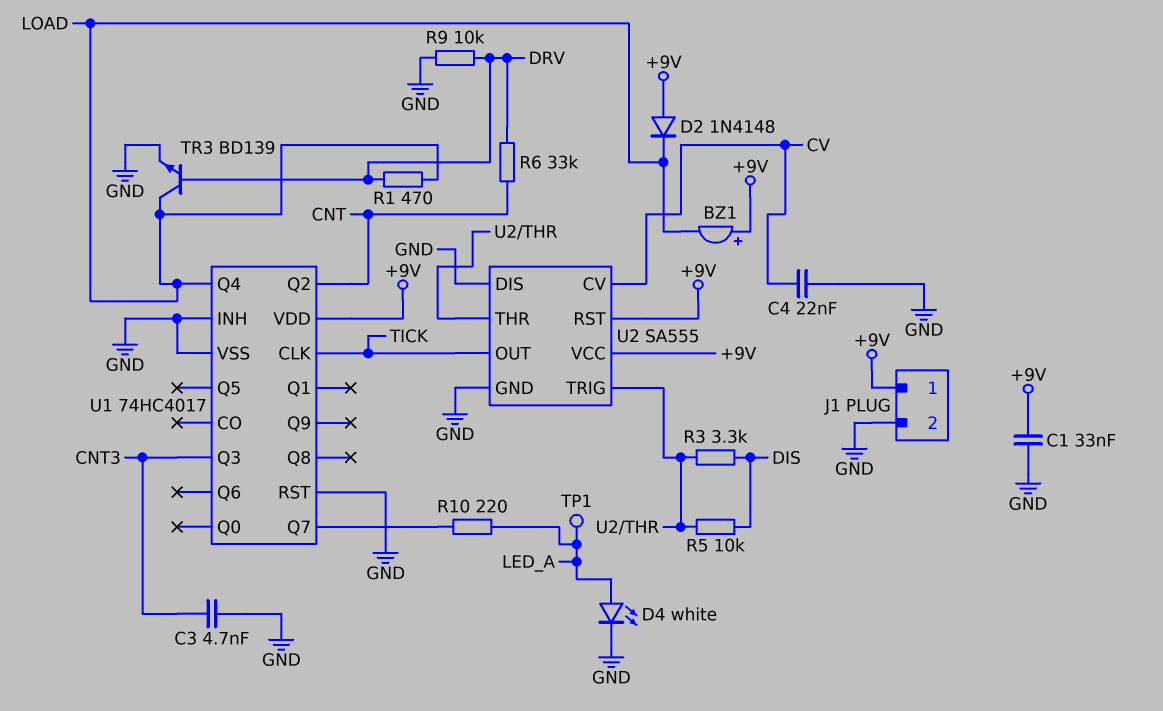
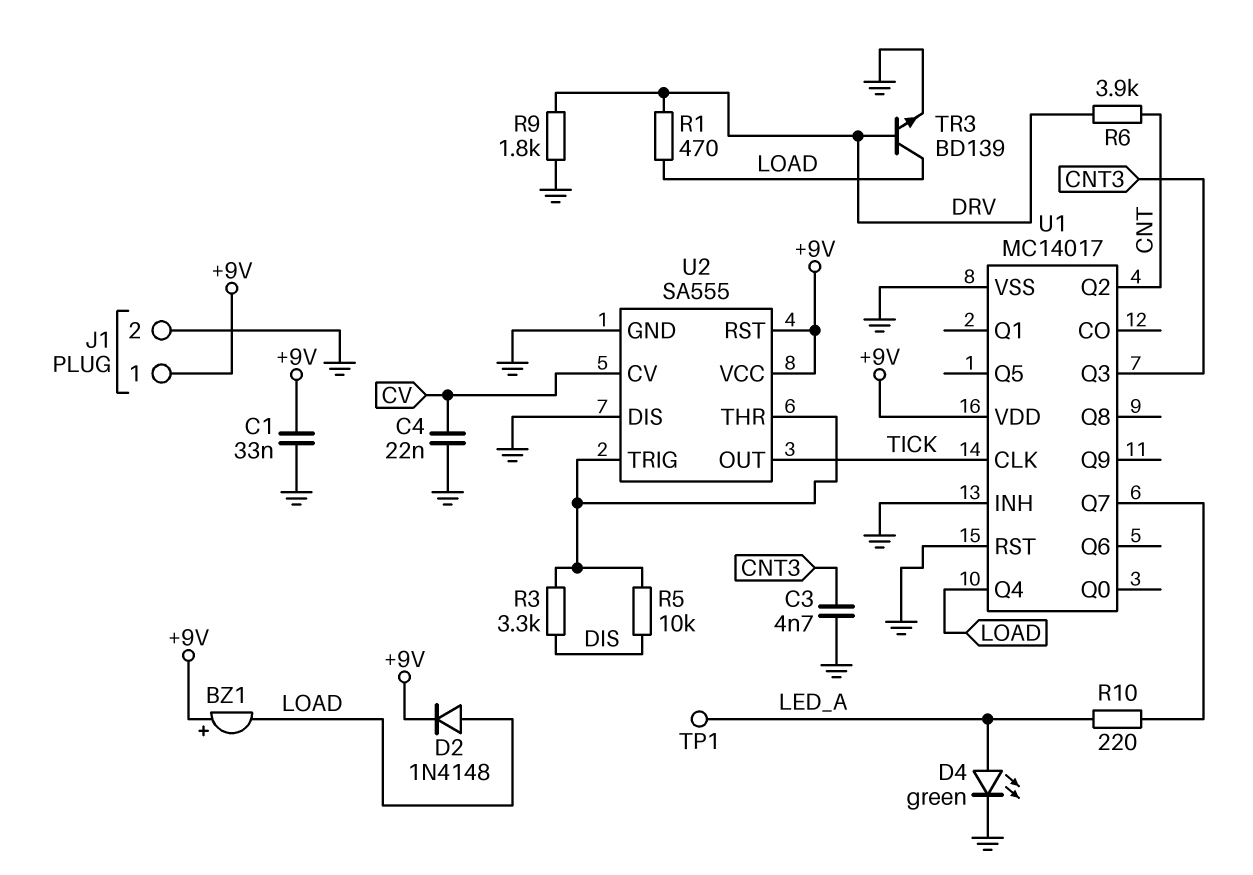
D2: diode 1N4148 (A +9V, K LOAD) -> diode 1N4148 (A LOAD, K +9V)
D4: LED white (A LED_A, K GND) -> LED green (A LED_A, K GND)
R6: 33k (CNT, DRV) -> 3.9k (CNT, DRV)
R9: 10k (DRV, GND) -> 1.8k (DRV, GND)
U1: 74HC4017 -> MC14017

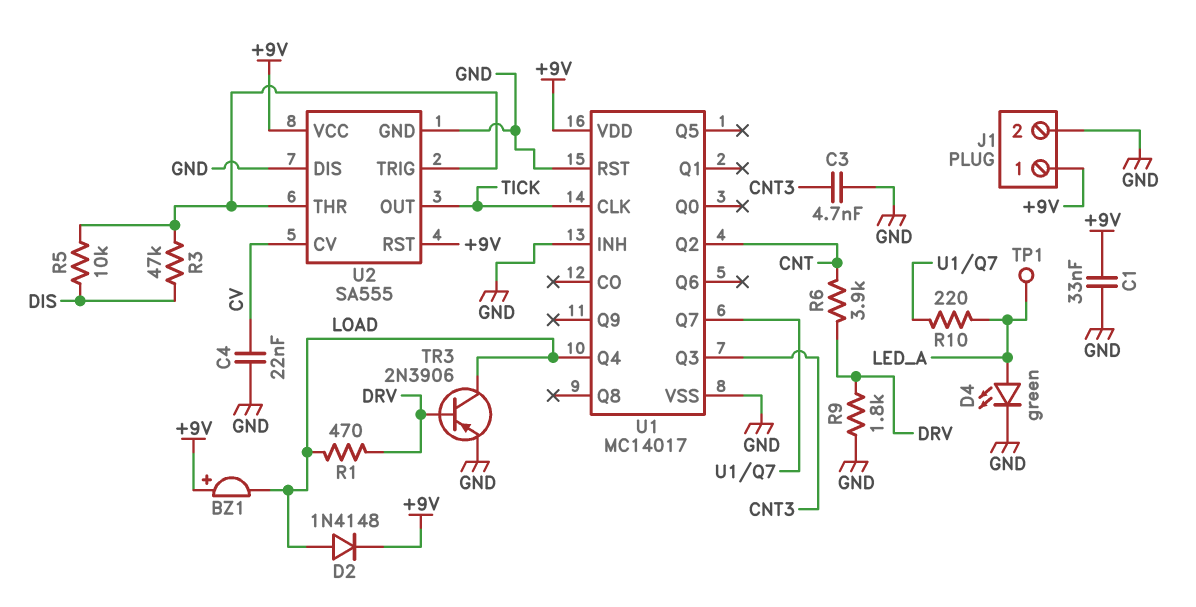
R3: 3.3k (DIS, U2/THR) -> 47k (DIS, U2/THR)
TR3: NPN BD139 (B DRV, C LOAD, E GND) -> PNP 2N3906 (B DRV, C LOAD, E GND)

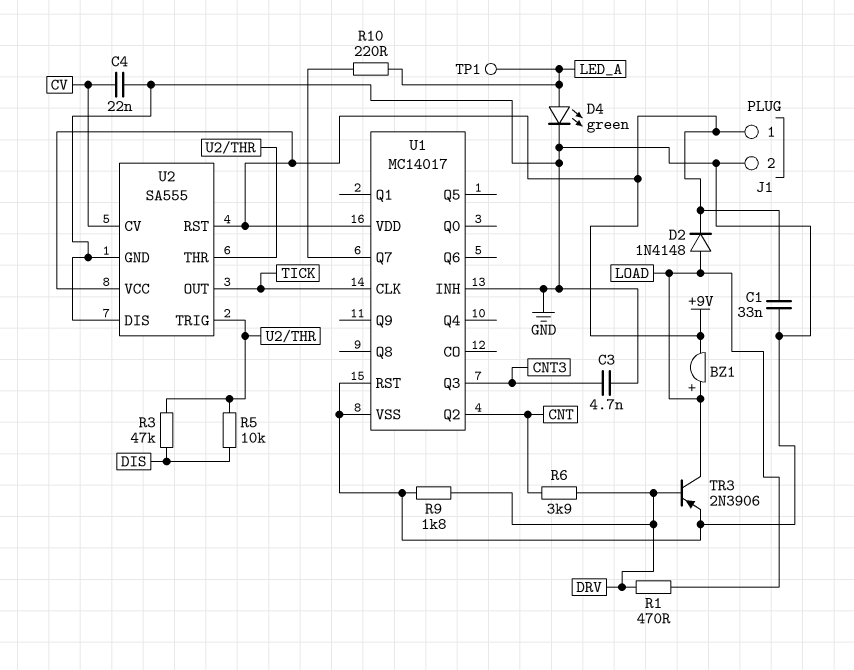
BZ1: buzzer (plus +9V, minus LOAD) -> buzzer (plus LOAD, minus +9V)
U1 pin Q4: LOAD -> none

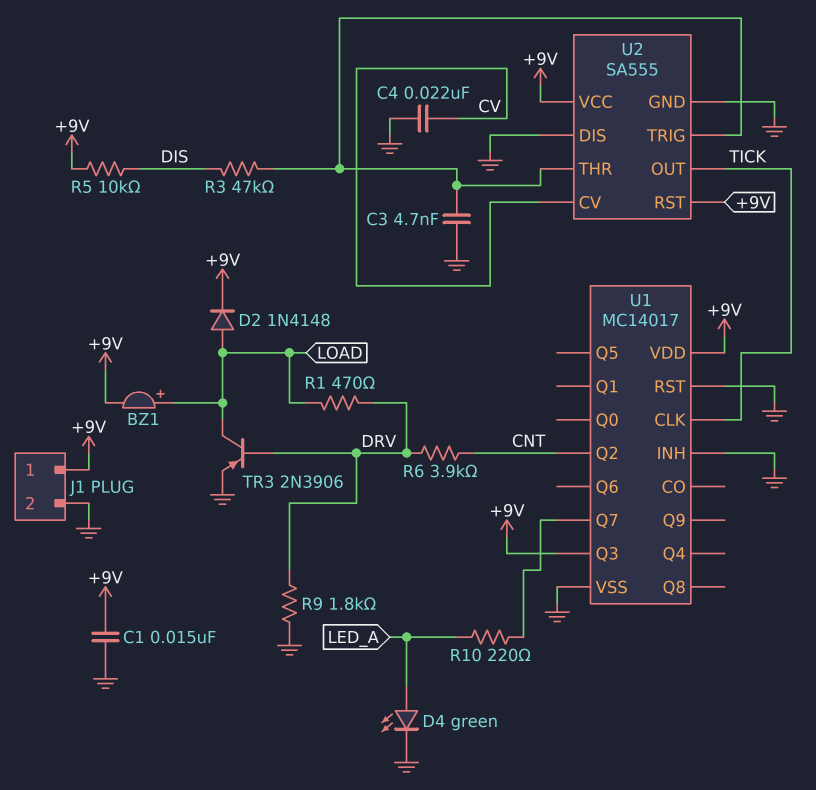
C1: 33nF (+9V, GND) -> 15nF (+9V, GND)
C3: 4.7nF (CNT3, GND) -> 4.7nF (GND, U2/THR)
R5: 10k (DIS, U2/THR) -> 10k (+9V, DIS)
TP1: test point (LED_A) -> none
U1 pin Q3: CNT3 -> +9V

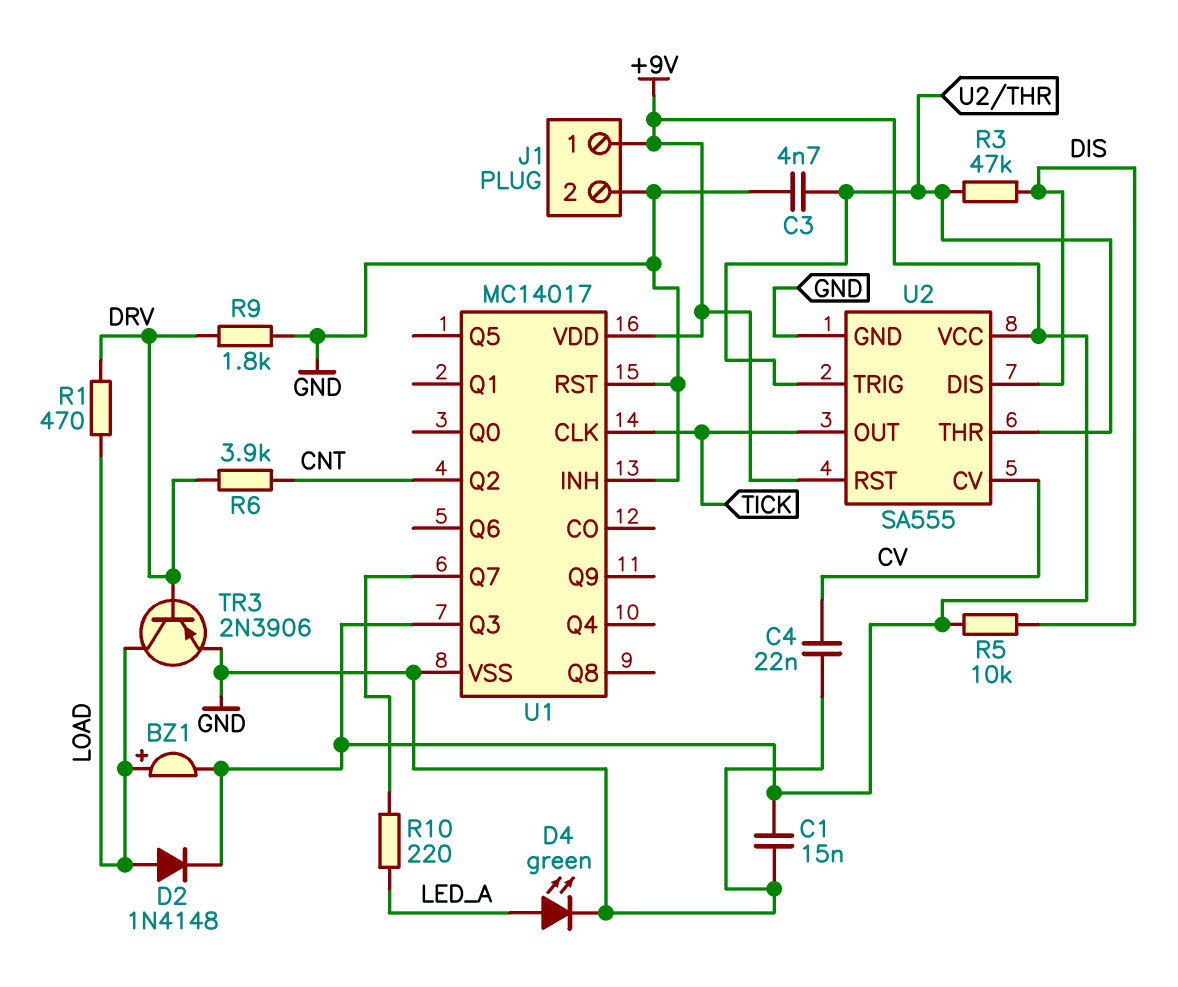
U2 pin DIS: GND -> DIS

